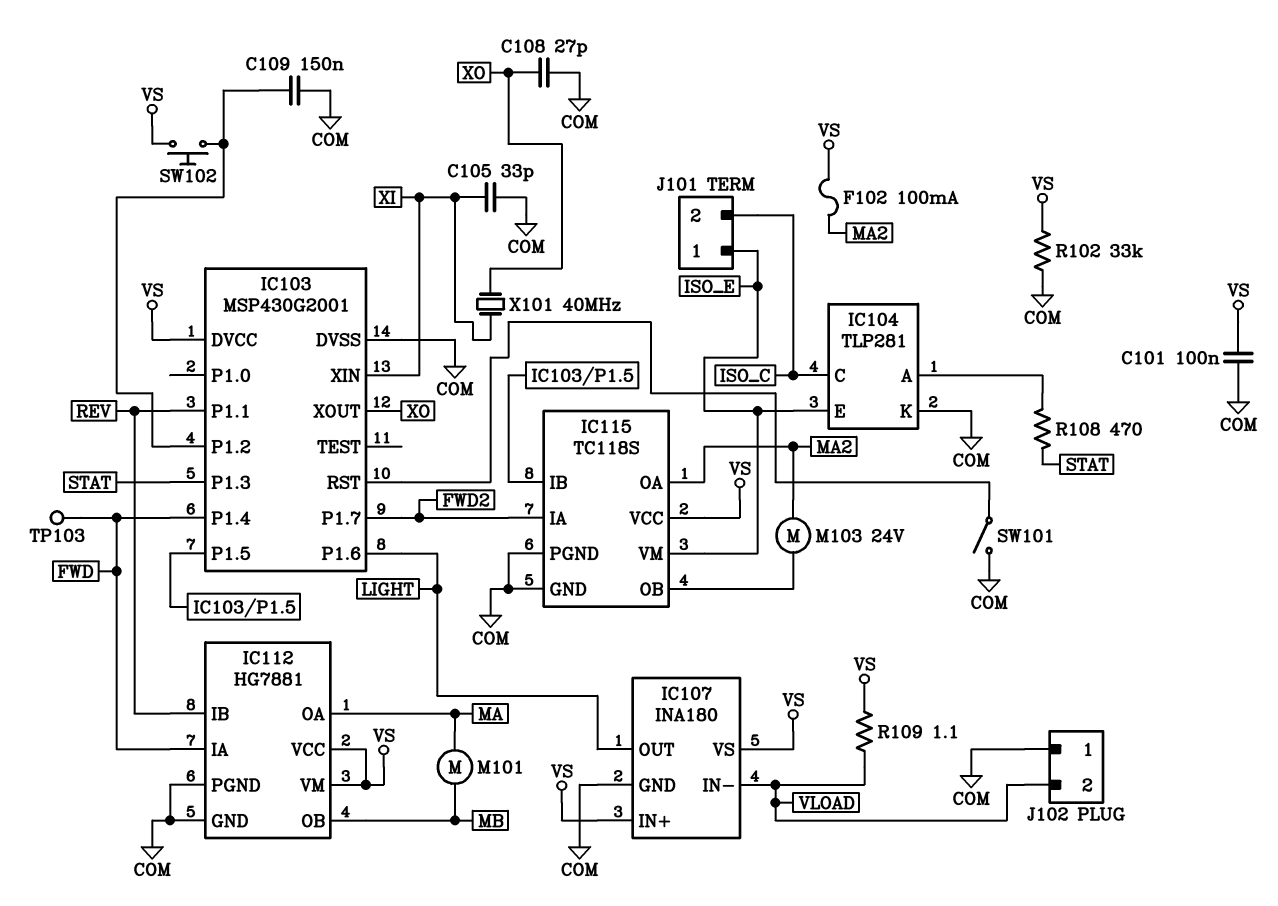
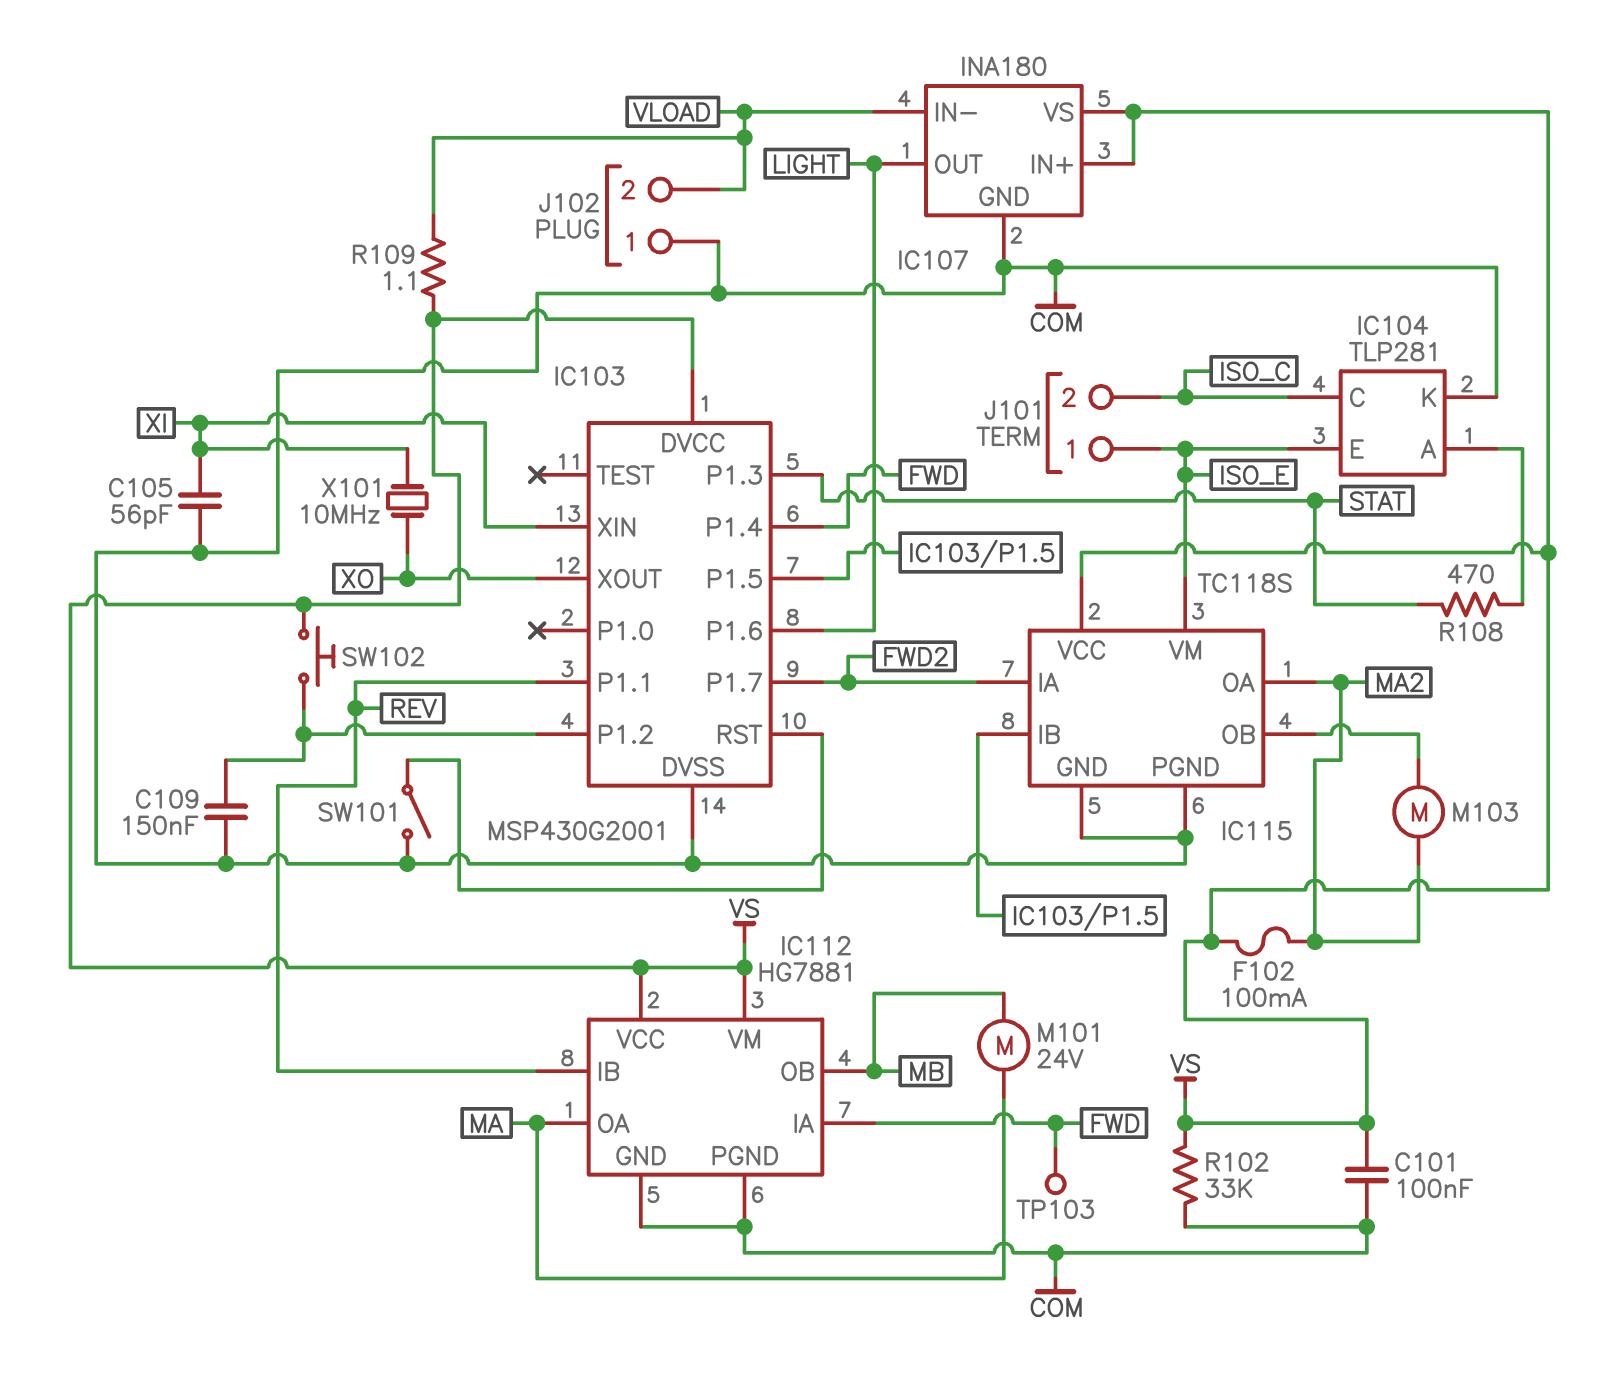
C105: 33pF (COM, XI) -> 56pF (COM, XI)
C108: 27pF (COM, XO) -> none
M101: motor (MA, MB) -> motor 24V (MA, MB)
M103: motor 24V (IC115/OB, MA2) -> motor (IC115/OB, MA2)
X101: 40MHz (XI, XO) -> 10MHz (XI, XO)

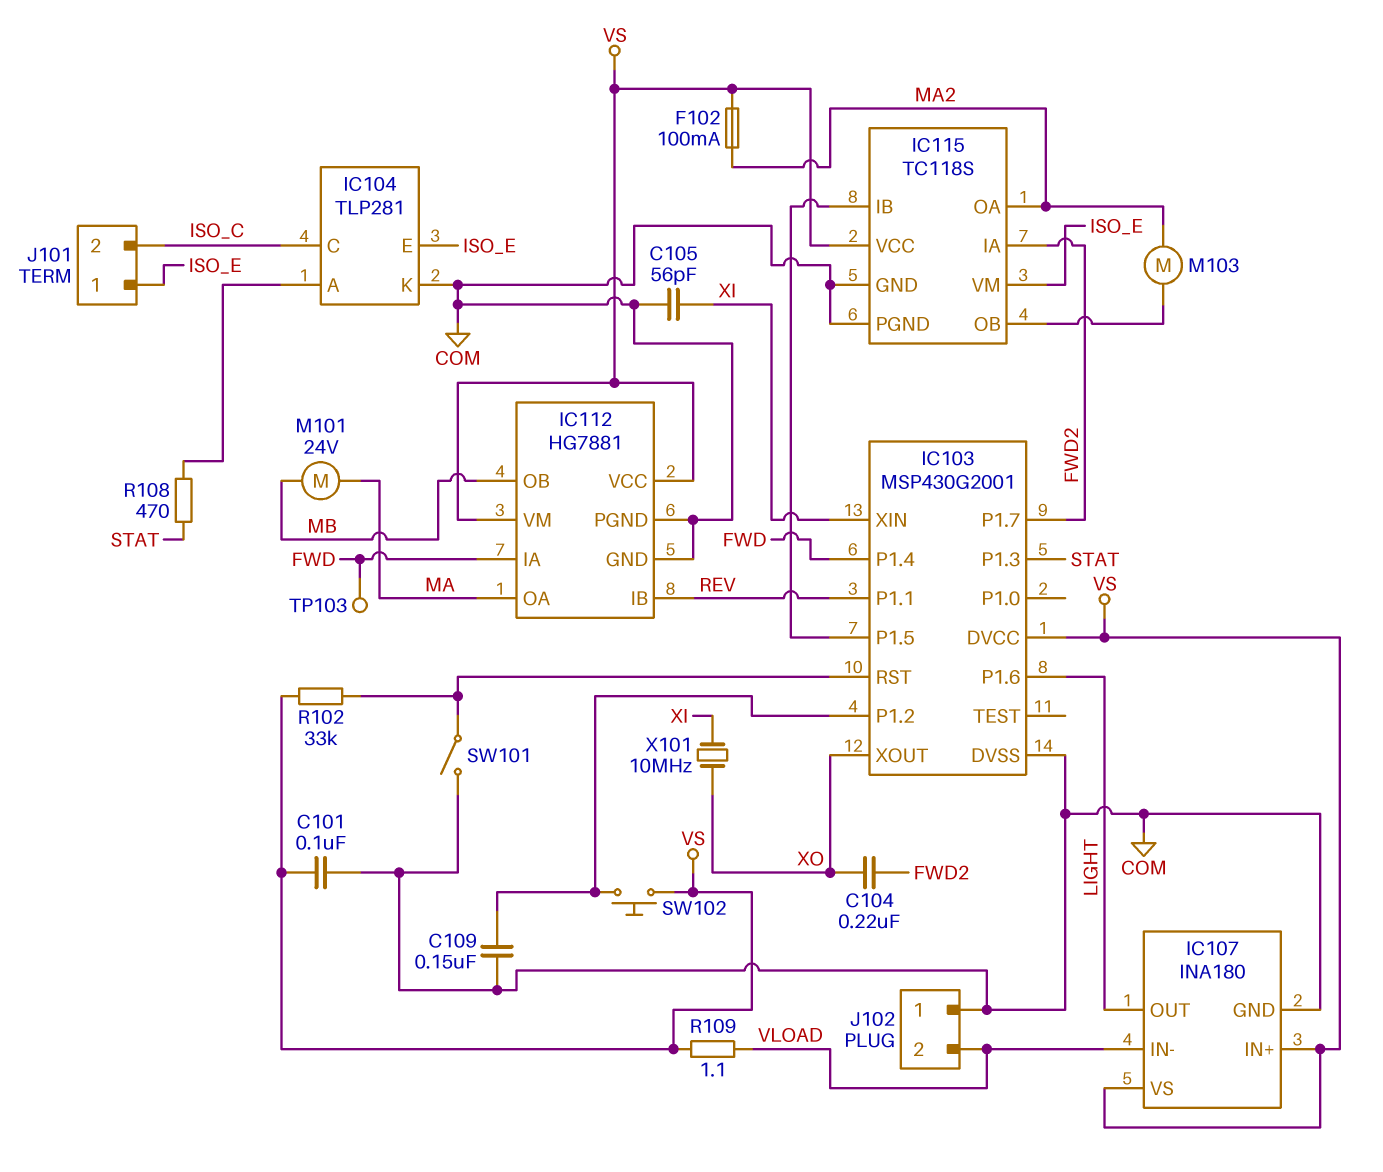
C104: none -> 220nF (FWD2, XO)
R102: 33k (COM, VS) -> 33k (IC103/RST, VS)

